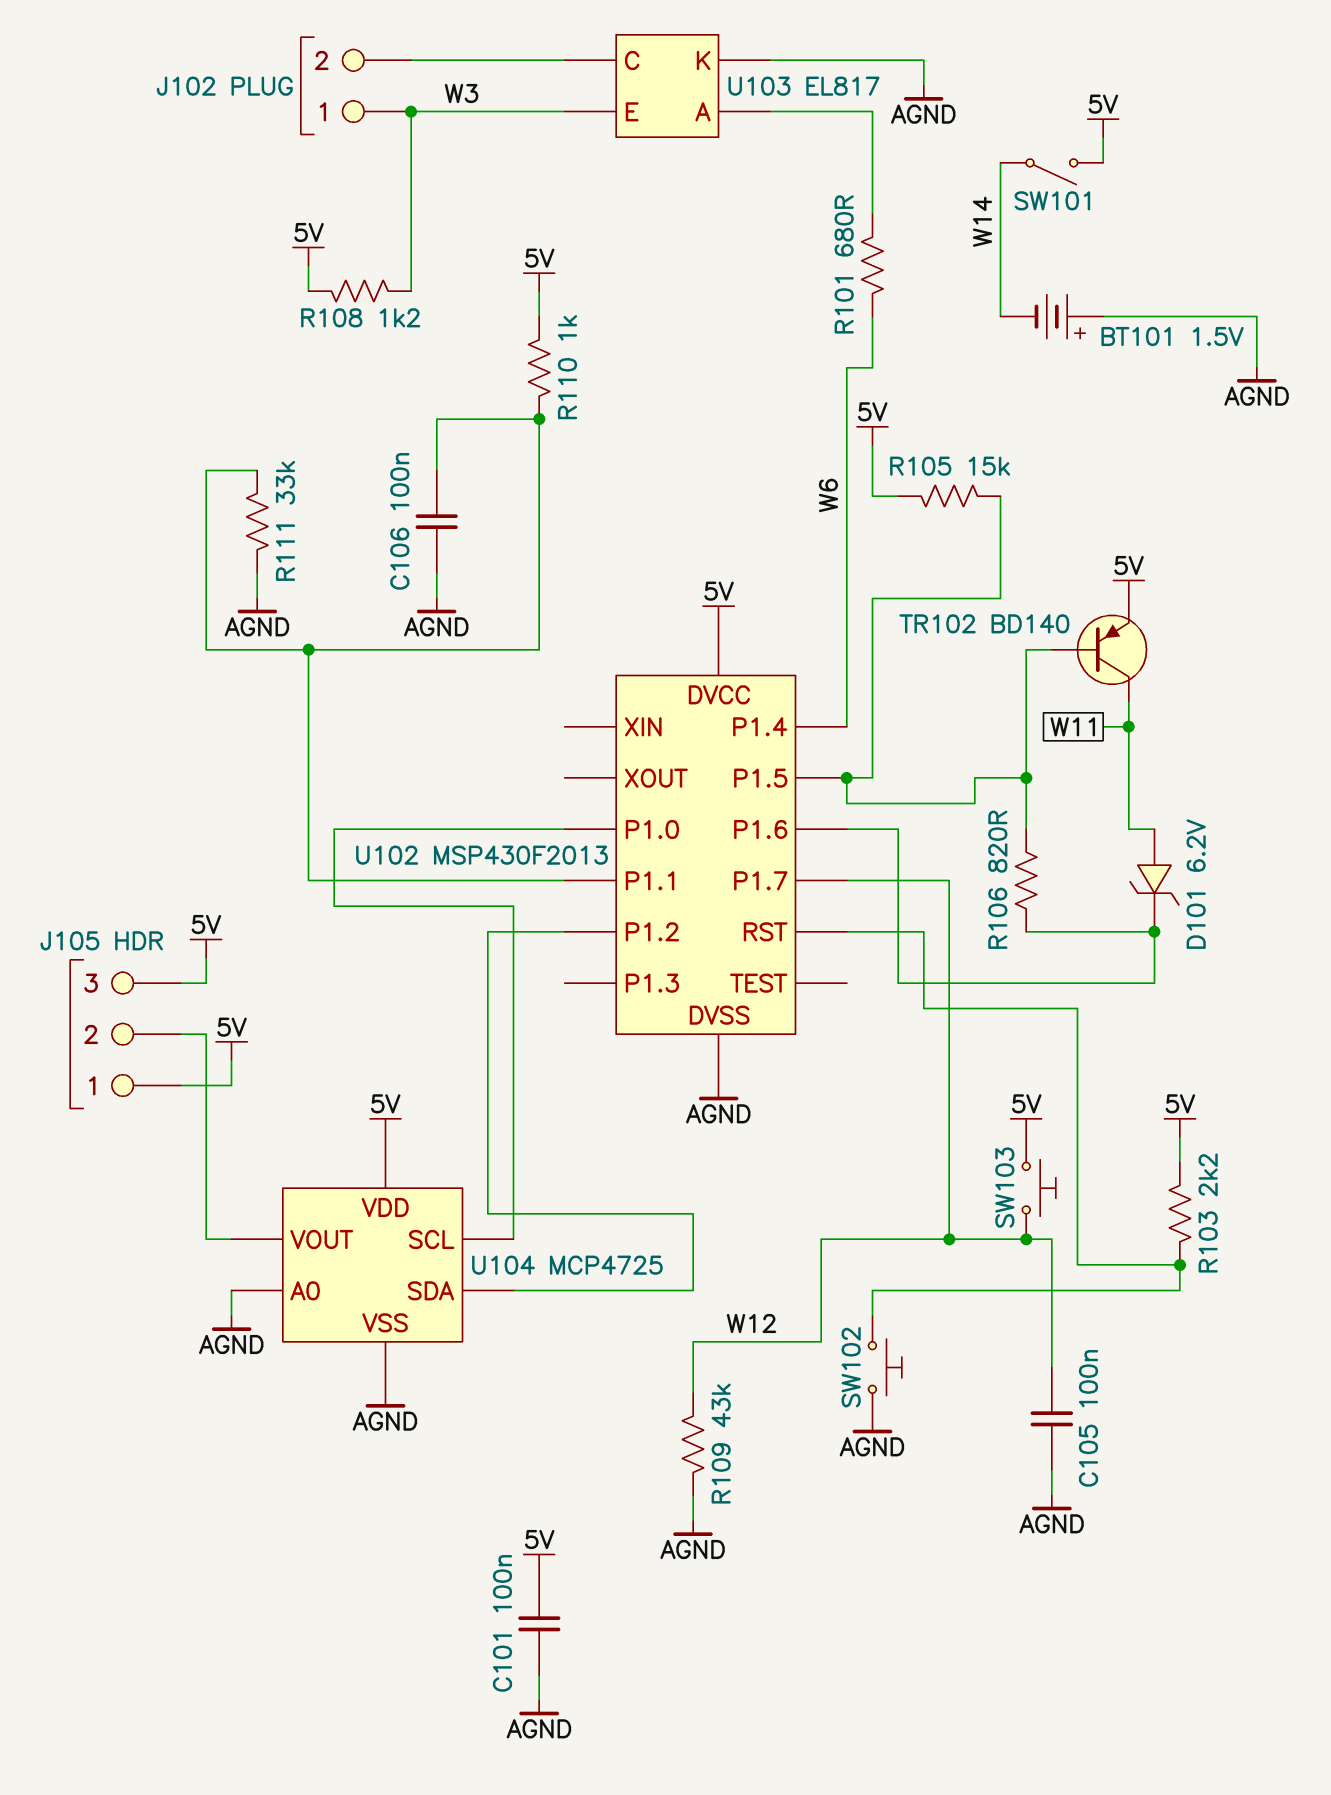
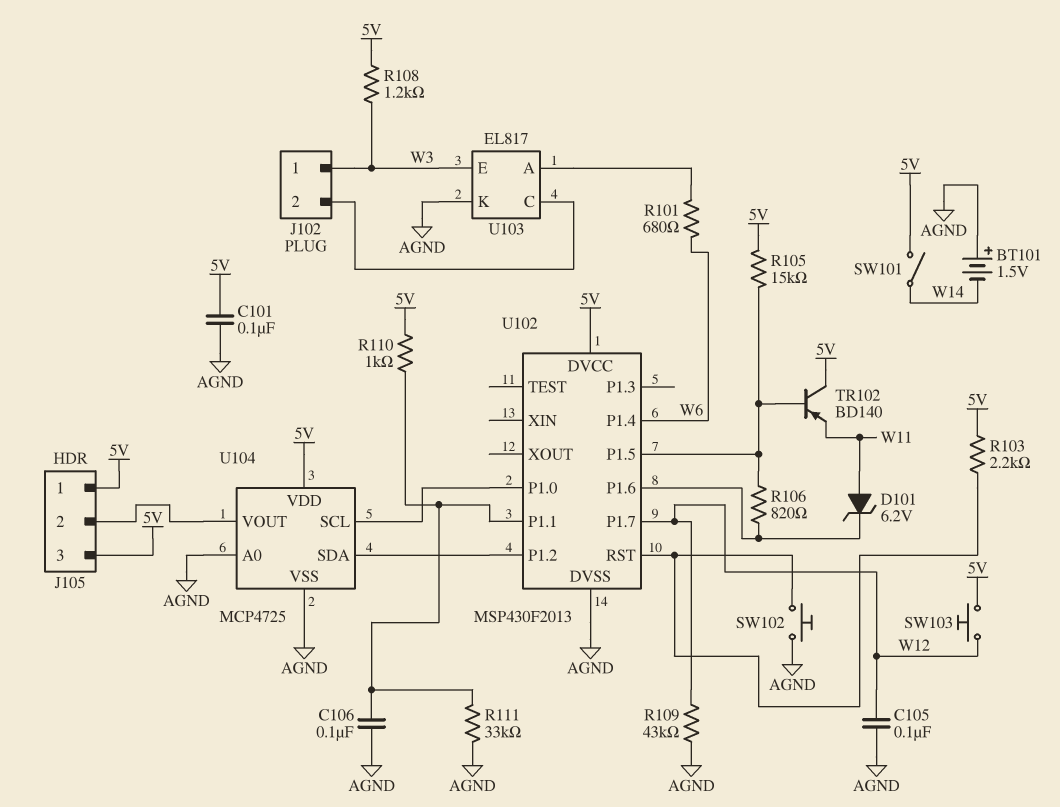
TR102: PNP BD140 (B U102/P1.5, C W11, E 5V) -> PNP BD140 (B U102/P1.5, C 5V, E W11)

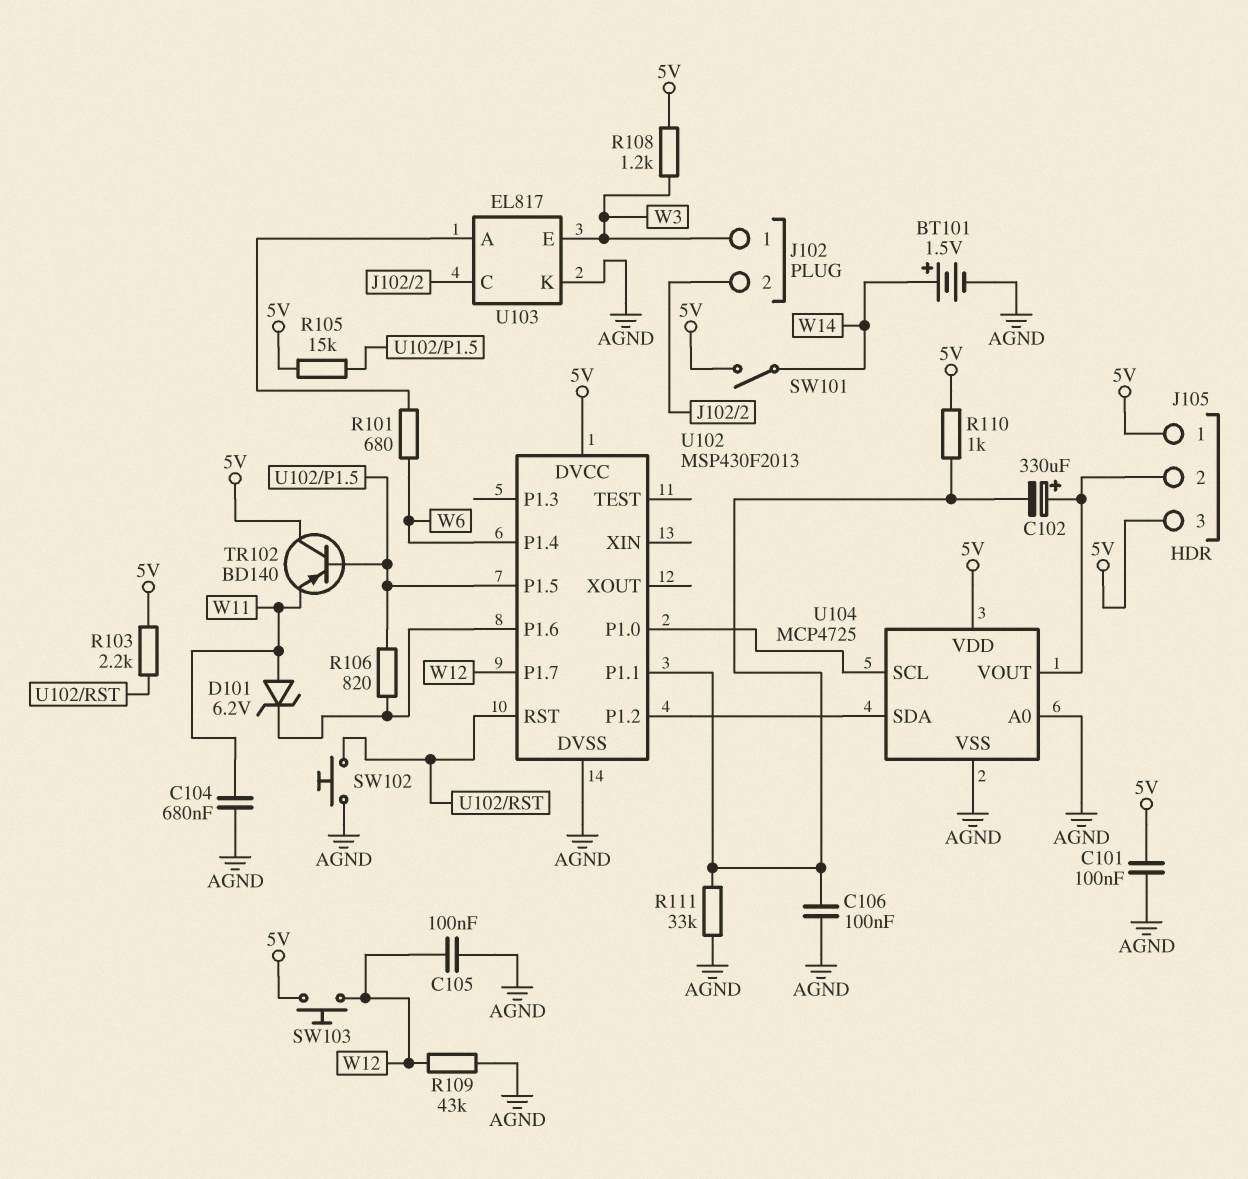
BT101: 1.5V (plus AGND, minus W14) -> 1.5V (plus W14, minus AGND)
C102: none -> 330uF (plus J105/2, minus U102/P1.1)
C104: none -> 680nF (AGND, W11)

